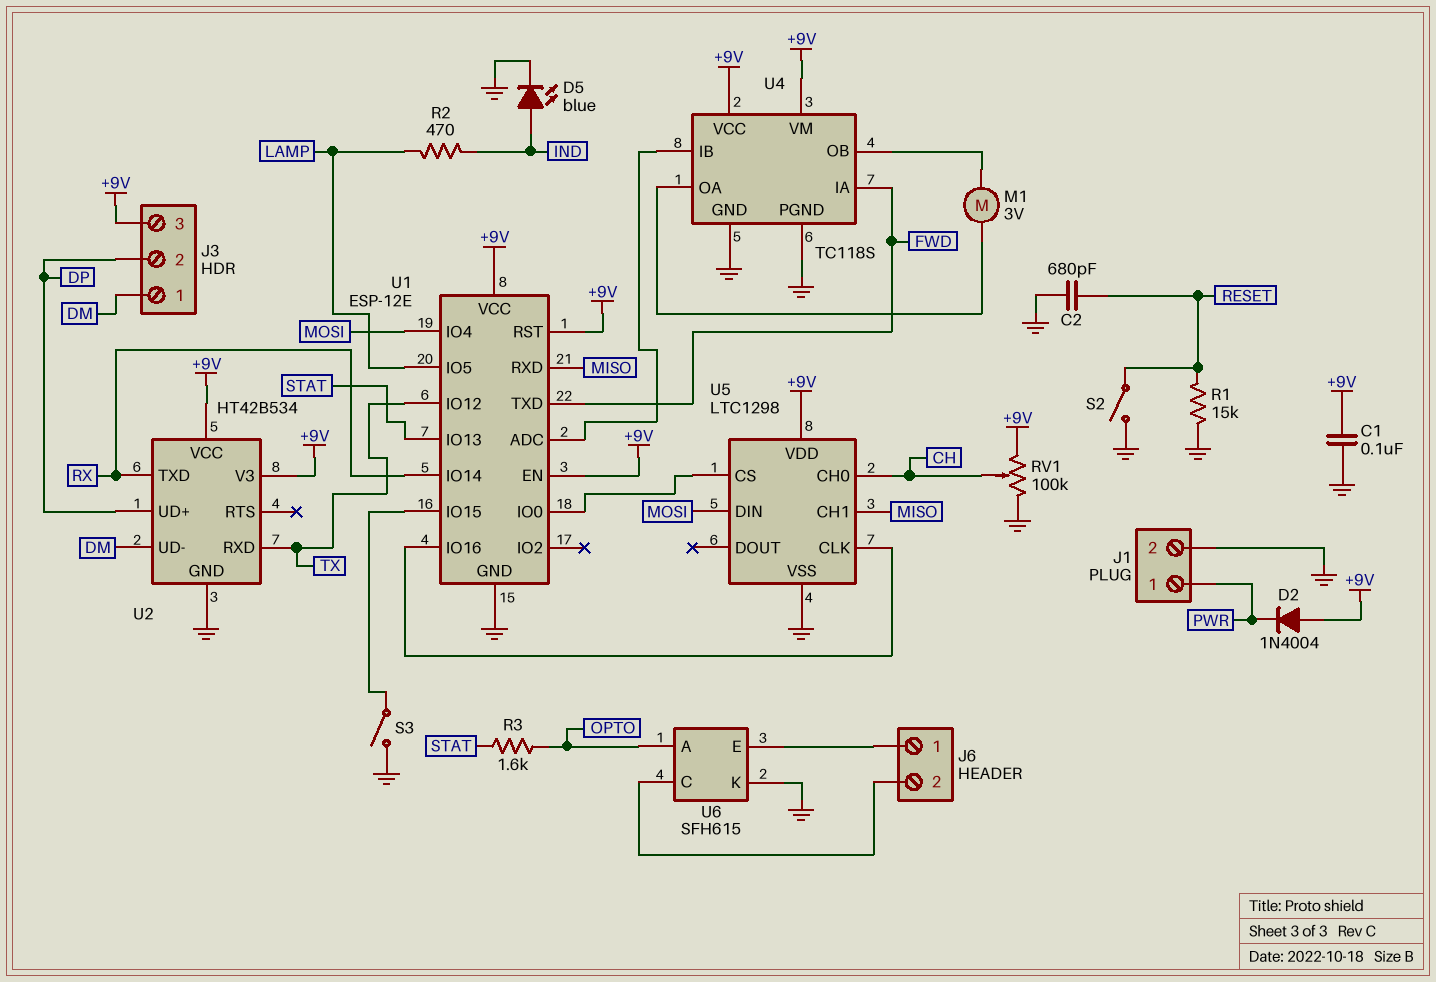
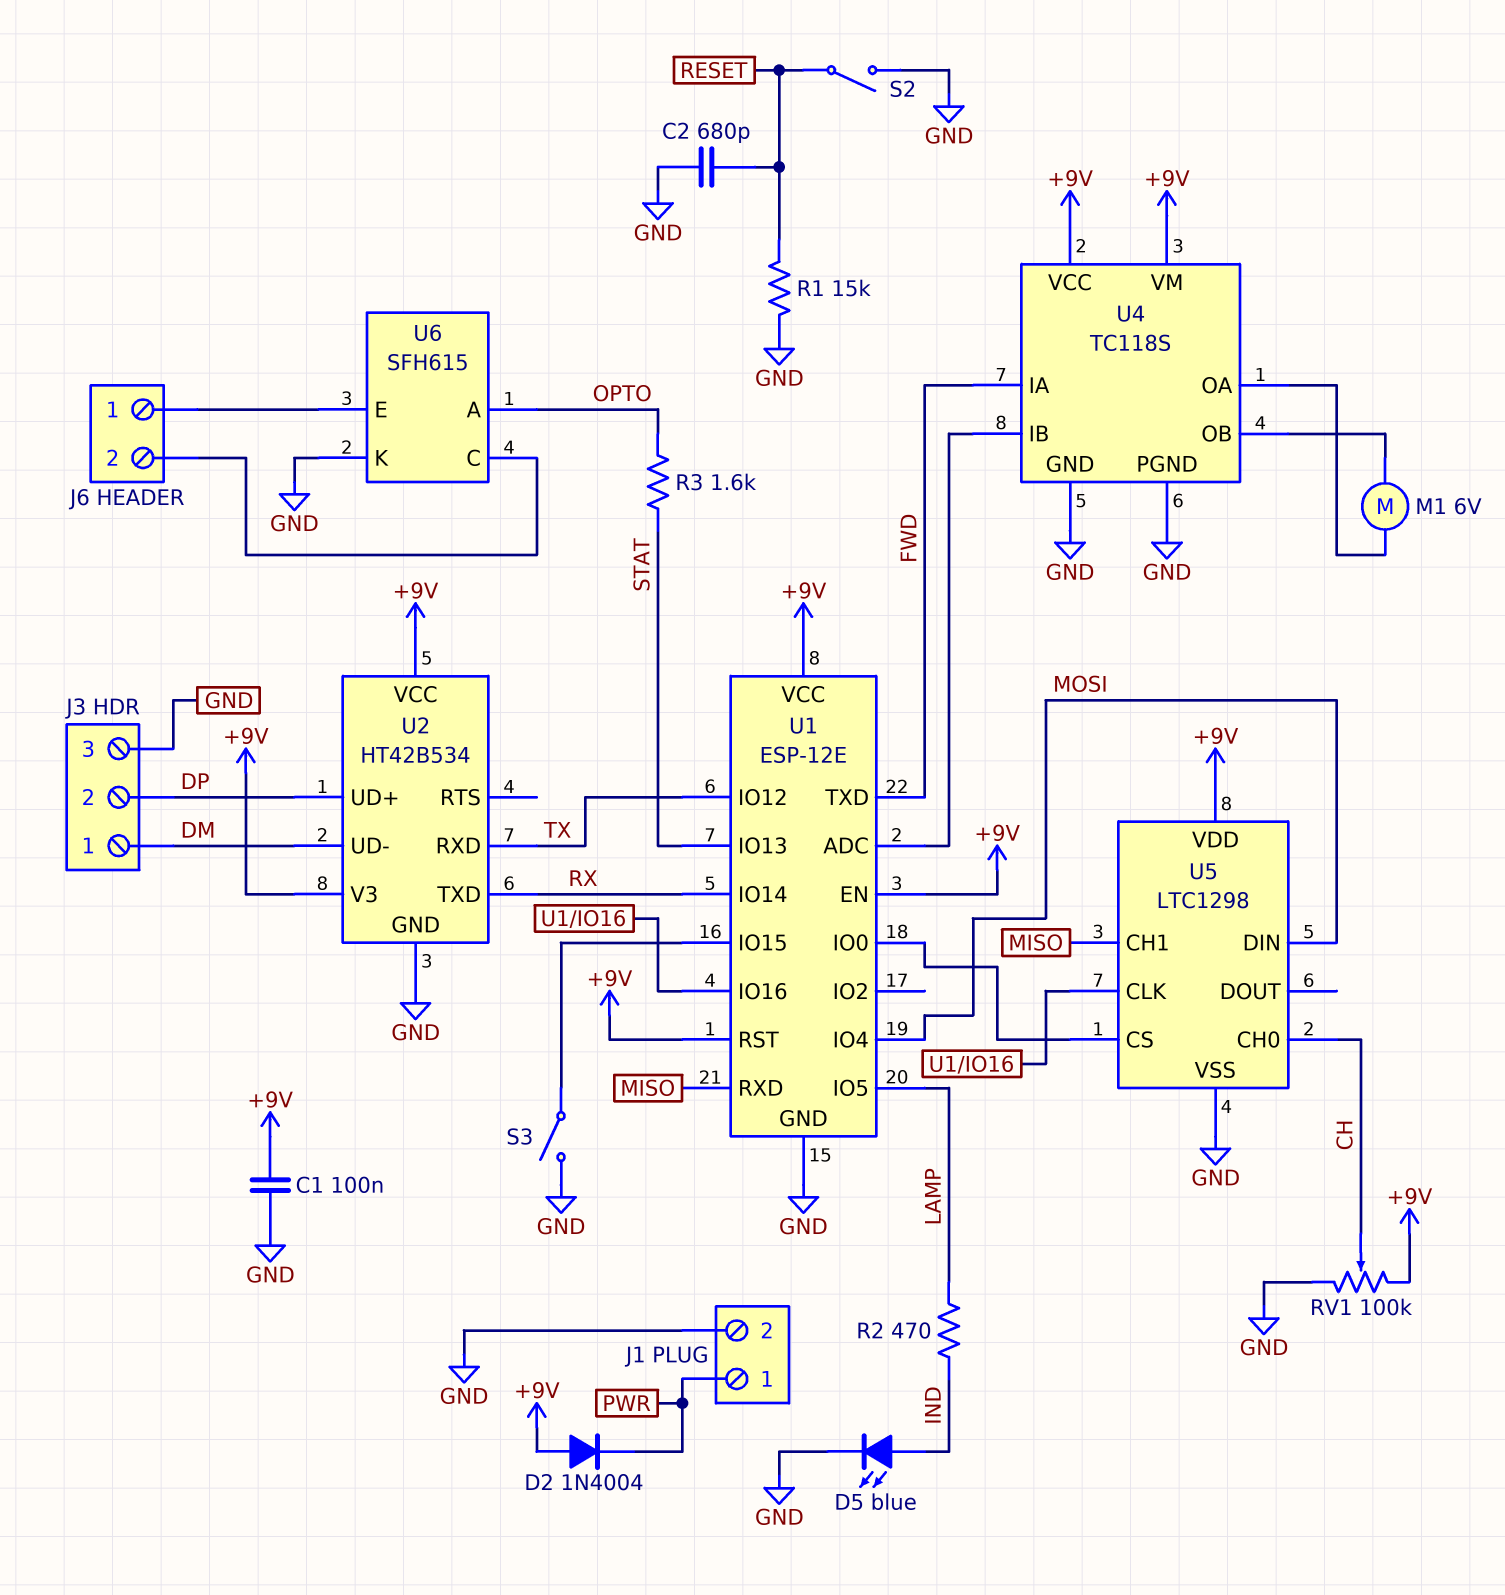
J3 pin 3: +9V -> GND
M1: motor 3V (U4/OA, U4/OB) -> motor 6V (U4/OA, U4/OB)

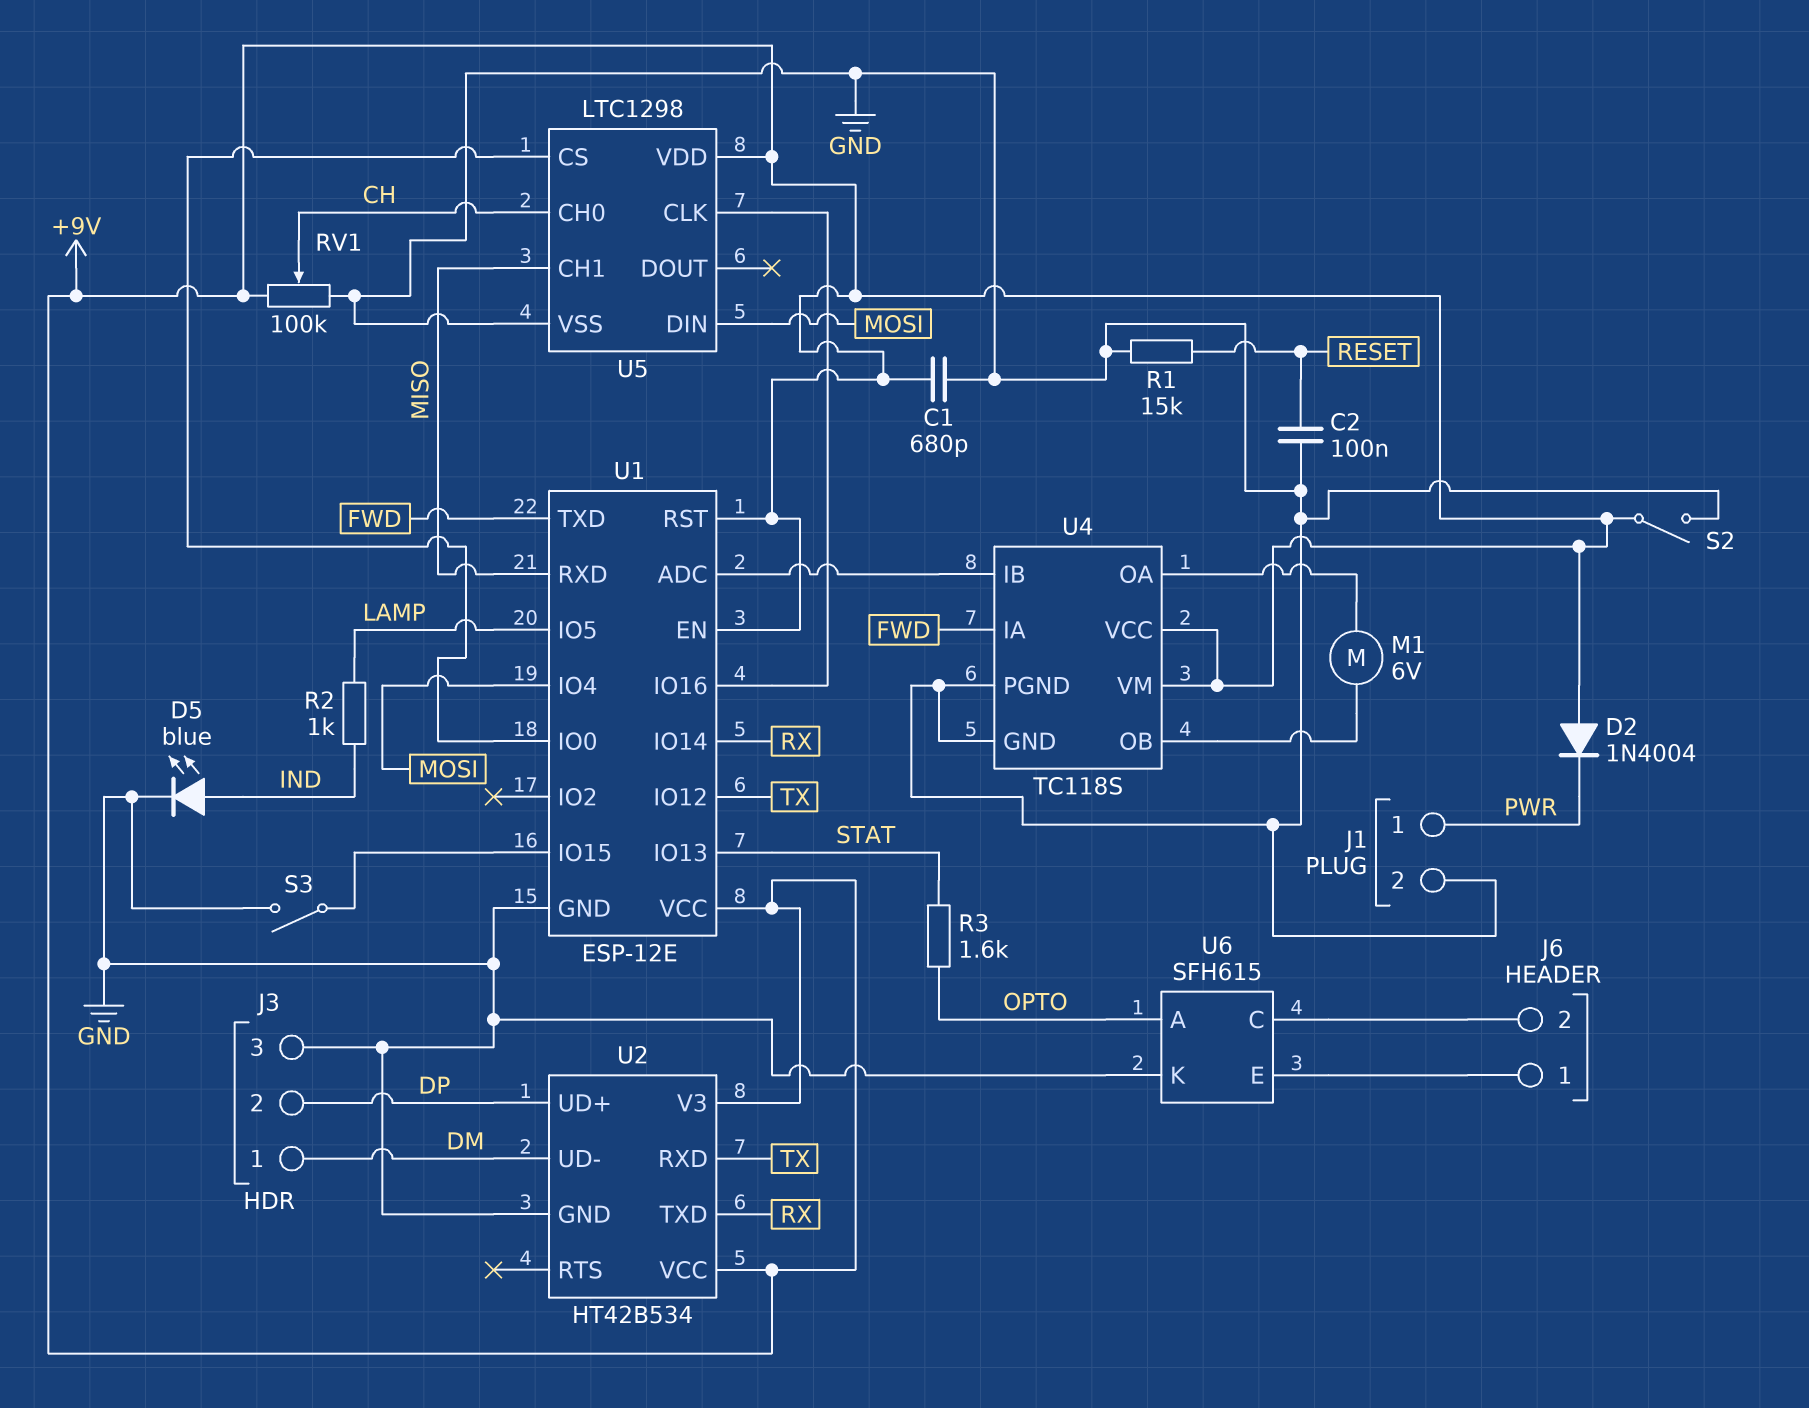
C1: 100nF (+9V, GND) -> 680pF (+9V, GND)
C2: 680pF (GND, RESET) -> 100nF (GND, RESET)
R2: 470 (IND, LAMP) -> 1k (IND, LAMP)
S2: switch (GND, RESET) -> switch (+9V, GND)

